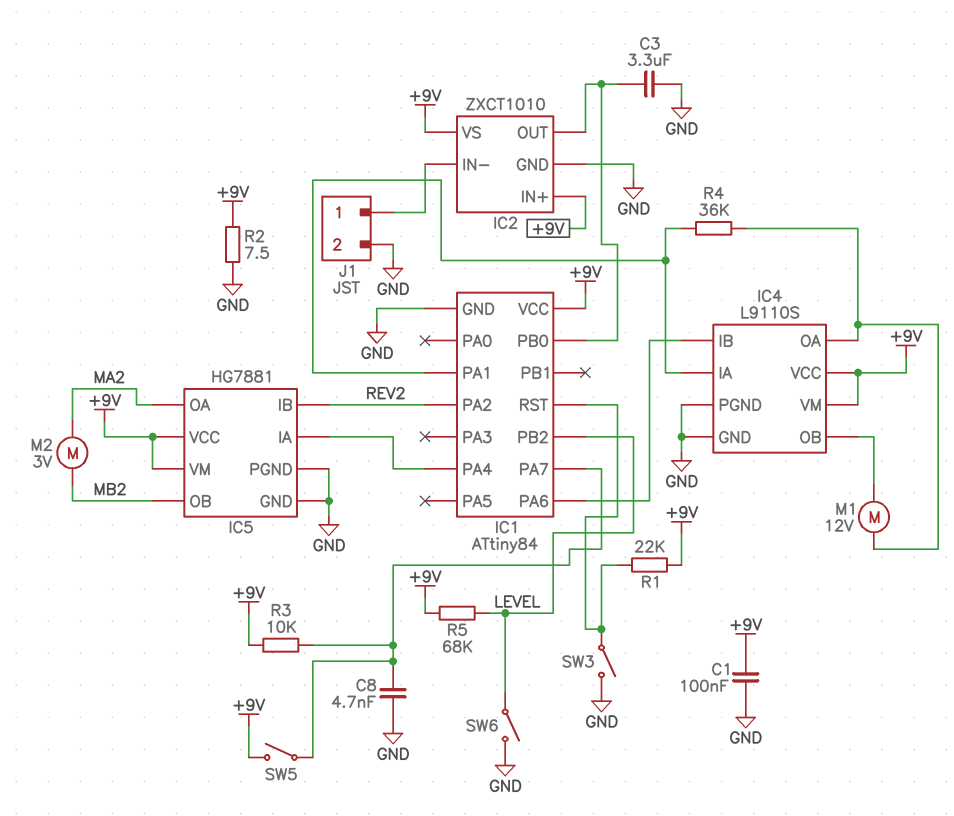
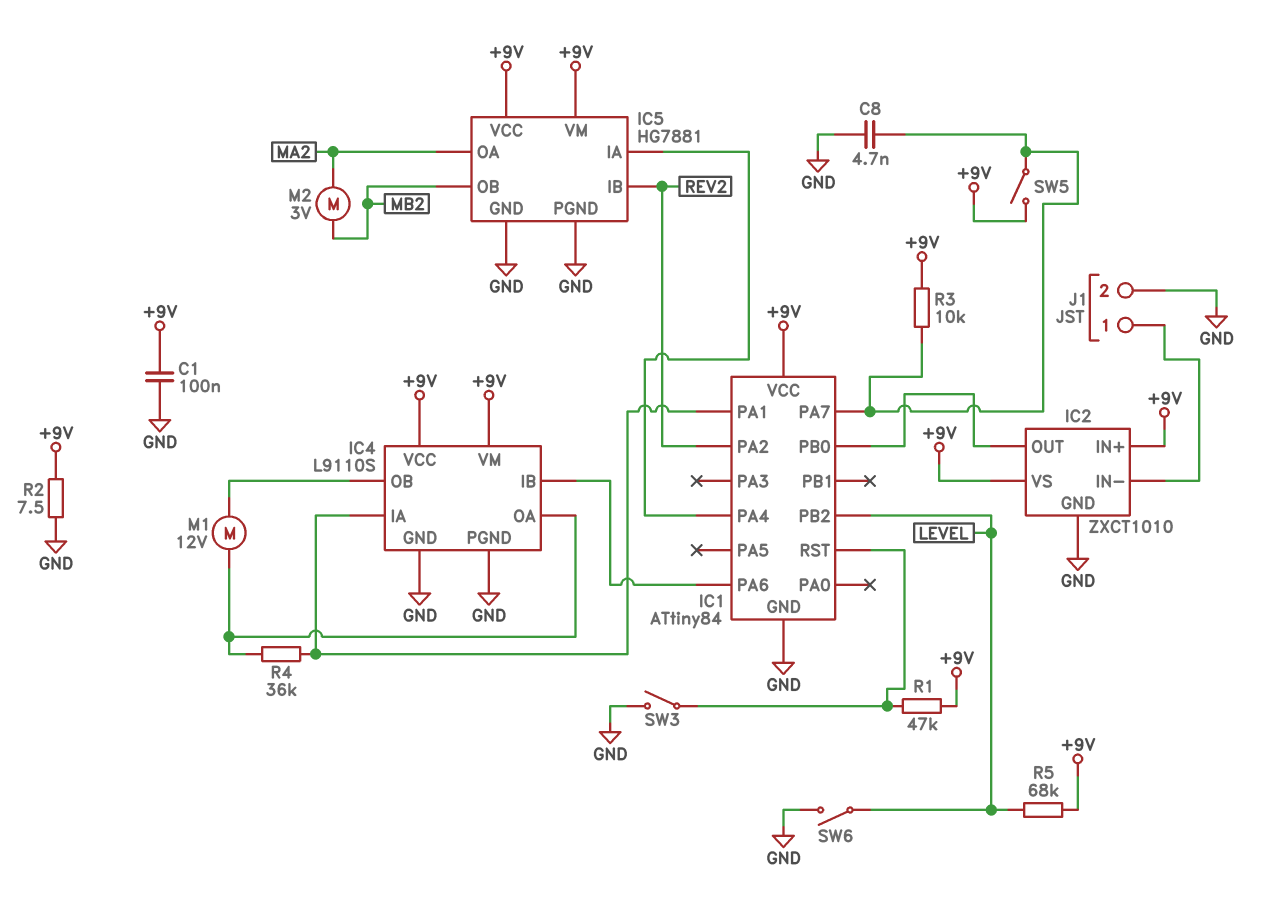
C3: 3.3uF (GND, IC1/PB0) -> none
R1: 22k (+9V, IC1/RST) -> 47k (+9V, IC1/RST)

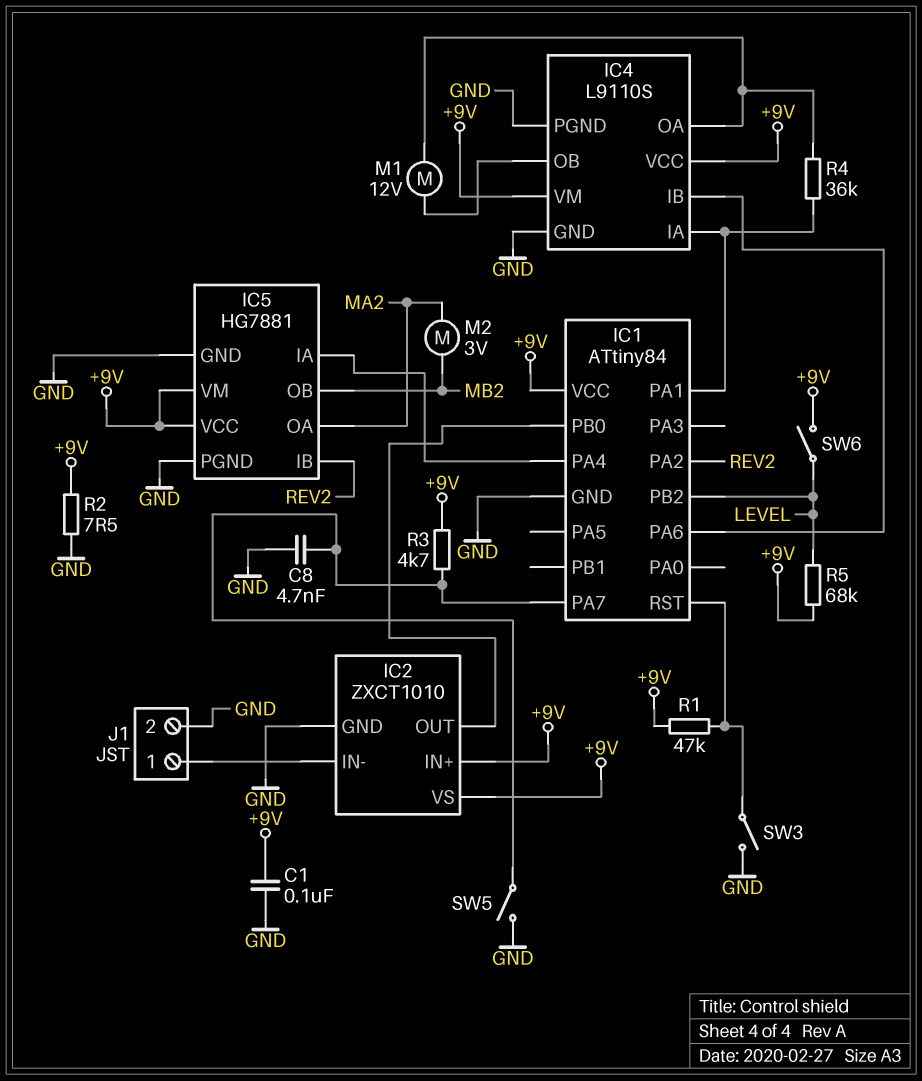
R3: 10k (+9V, IC1/PA7) -> 4.7k (+9V, IC1/PA7)
SW5: switch (+9V, IC1/PA7) -> switch (GND, IC1/PA7)
SW6: switch (GND, LEVEL) -> switch (+9V, LEVEL)

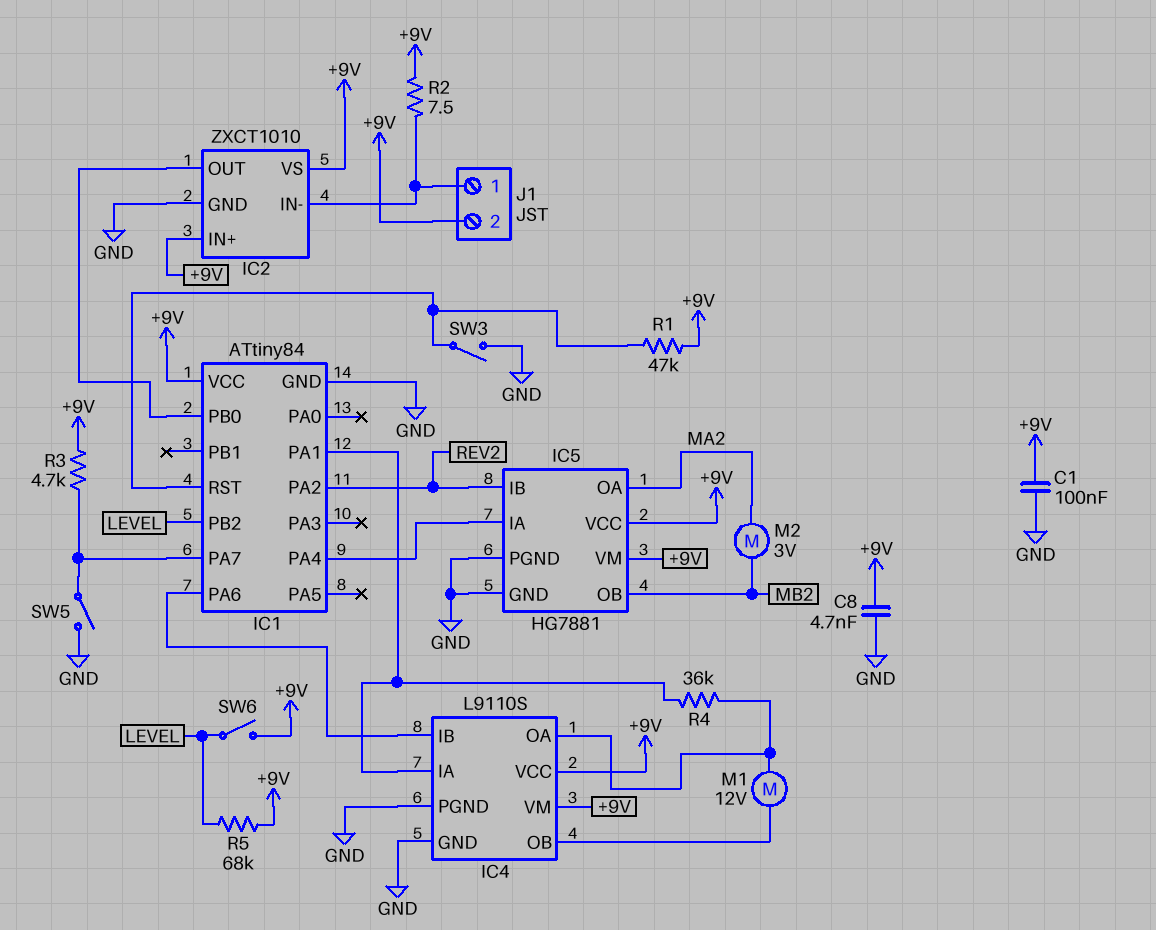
C8: 4.7nF (GND, IC1/PA7) -> 4.7nF (+9V, GND)
J1 pin 2: GND -> +9V
R2: 7.5 (+9V, GND) -> 7.5 (+9V, IC2/IN-)

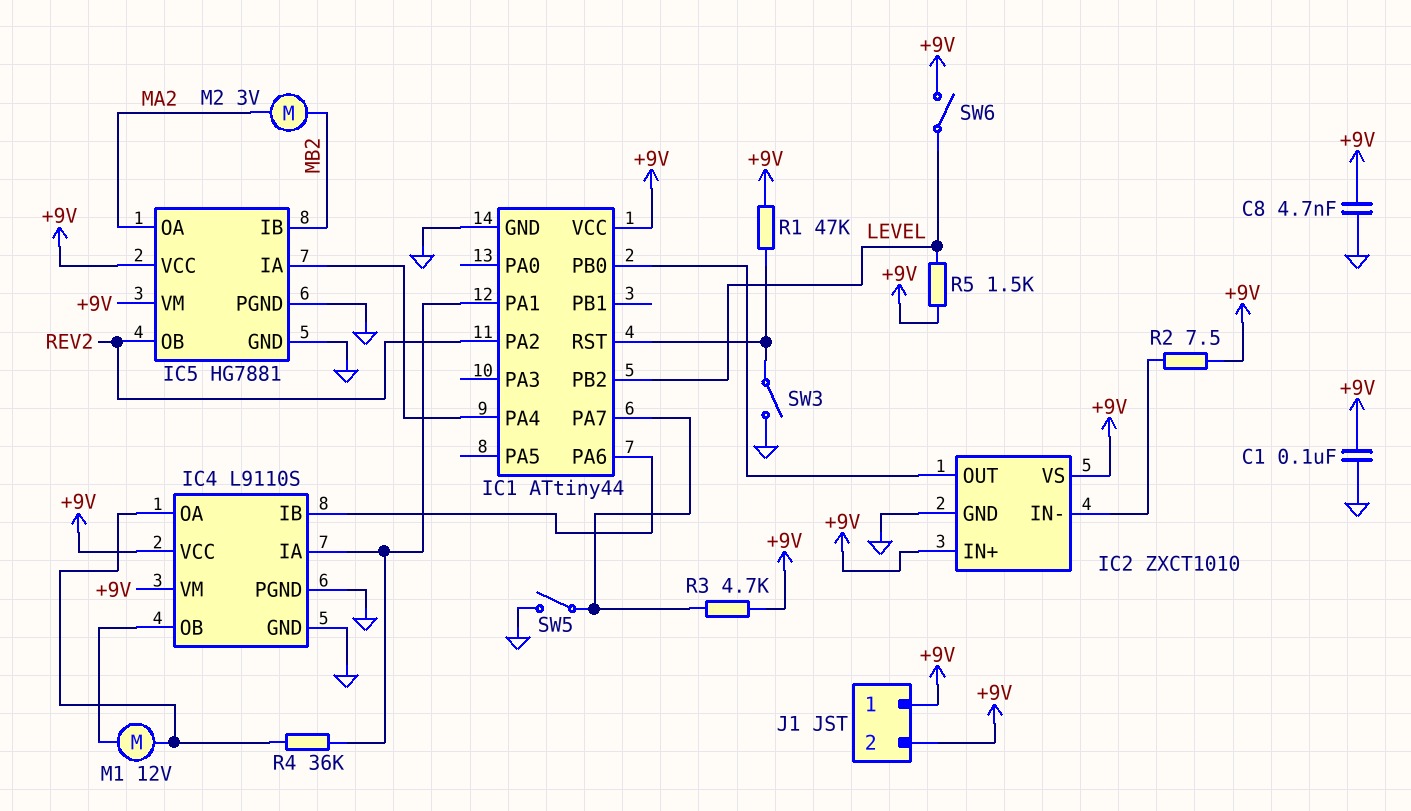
IC1: ATtiny84 -> ATtiny44
IC5 pin IB: REV2 -> MB2
IC5 pin OB: MB2 -> REV2
J1 pin 1: IC2/IN- -> +9V
R5: 68k (+9V, LEVEL) -> 1.5k (+9V, LEVEL)

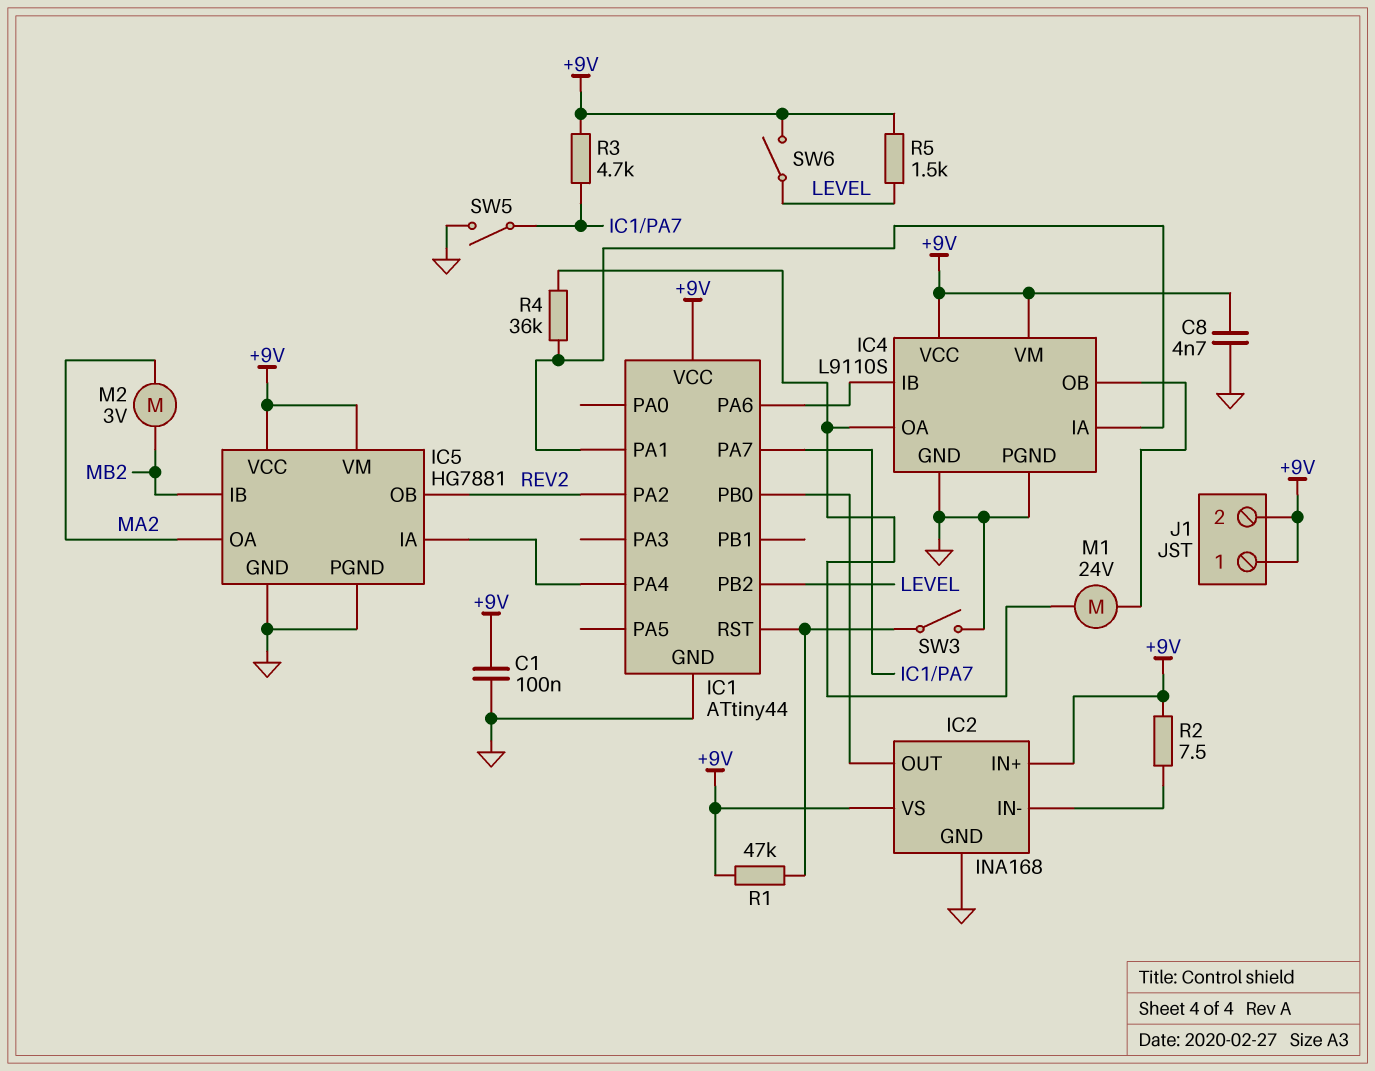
IC2: ZXCT1010 -> INA168
M1: motor 12V (IC4/OA, IC4/OB) -> motor 24V (IC4/OA, IC4/OB)

